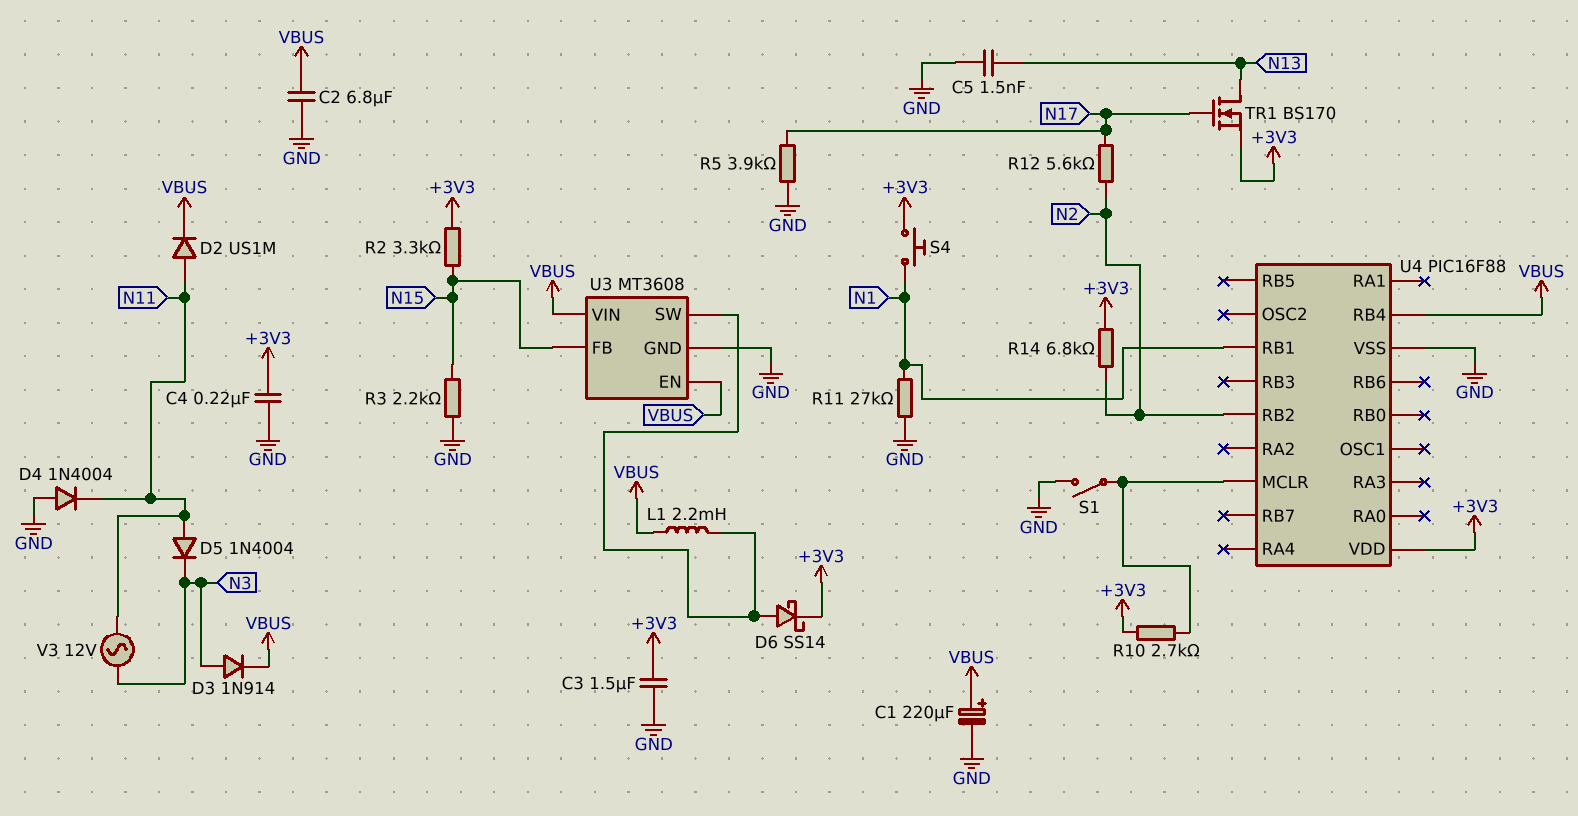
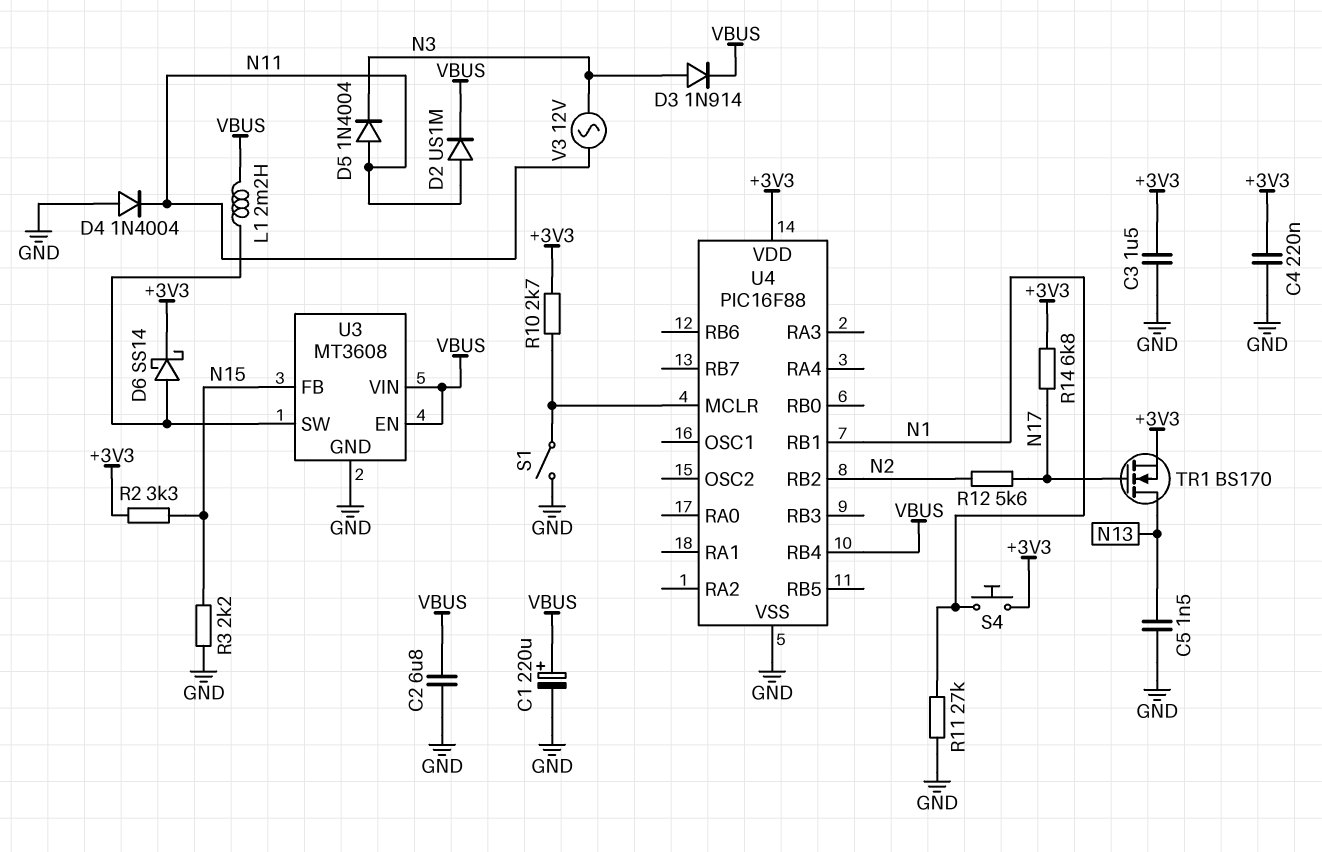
R5: 3.9k (GND, N17) -> none
R14: 6.8k (+3V3, N2) -> 6.8k (+3V3, N17)

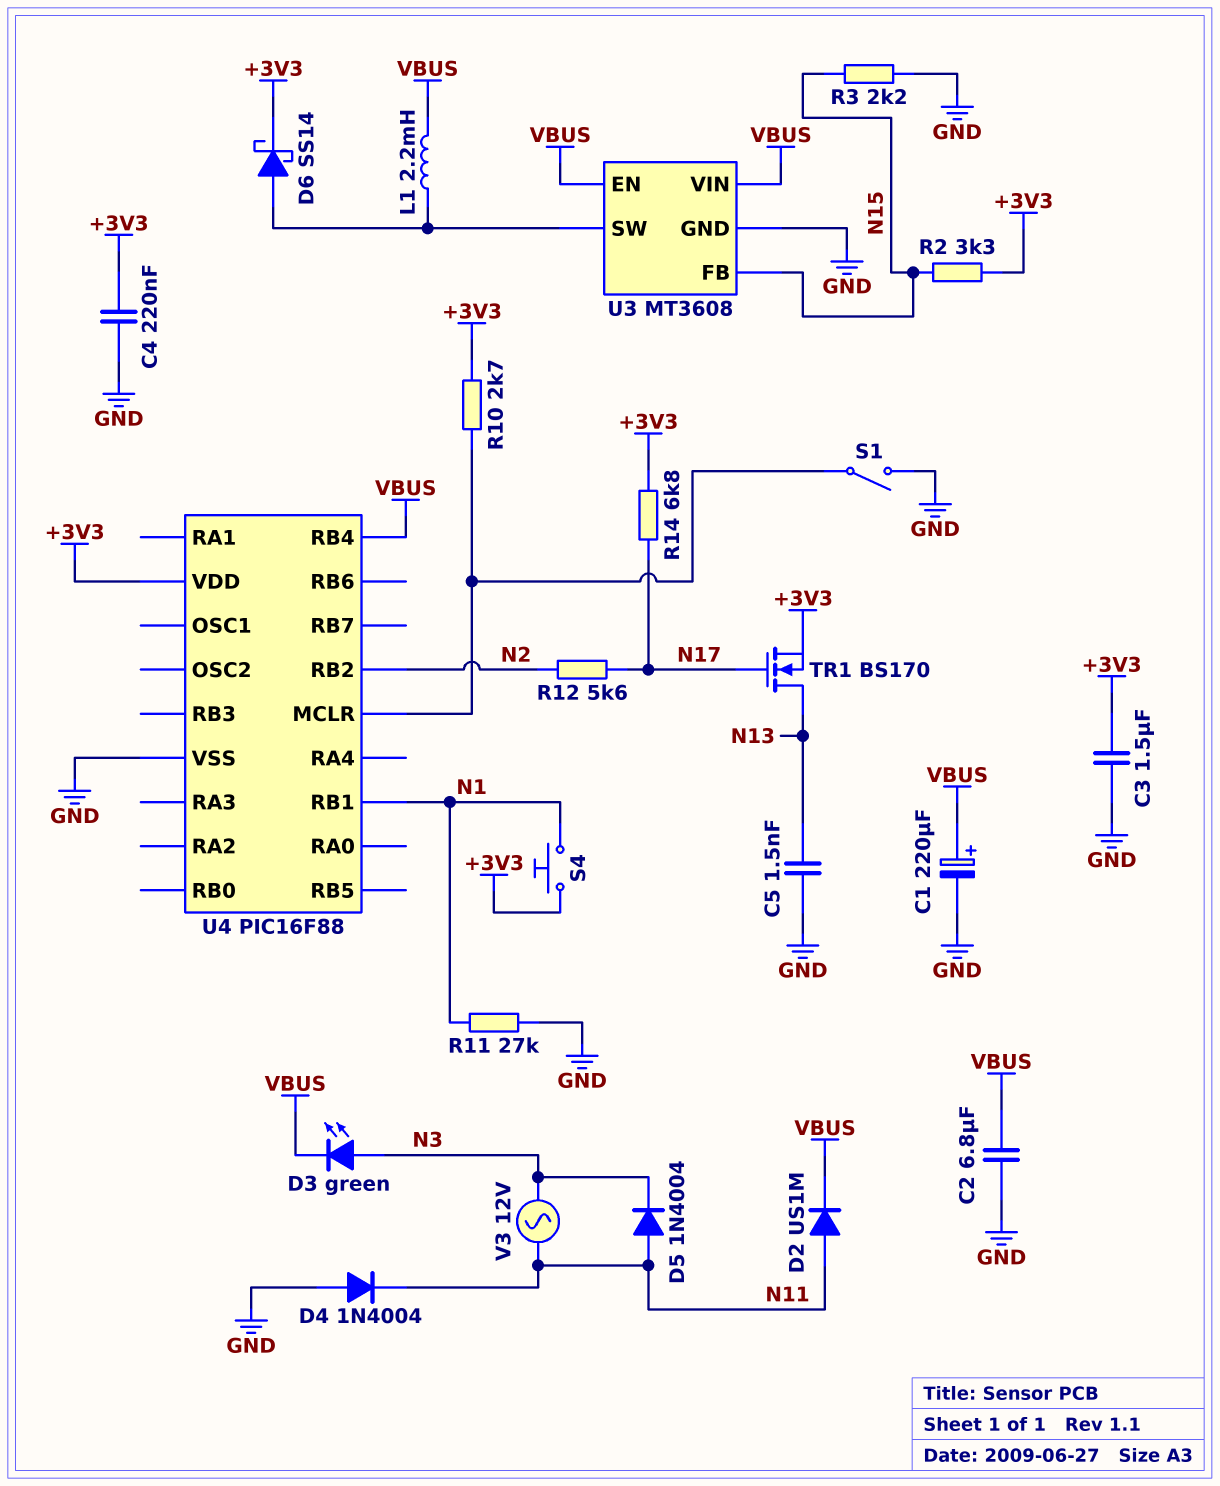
D3: diode 1N914 (A N3, K VBUS) -> LED green (A N3, K VBUS)

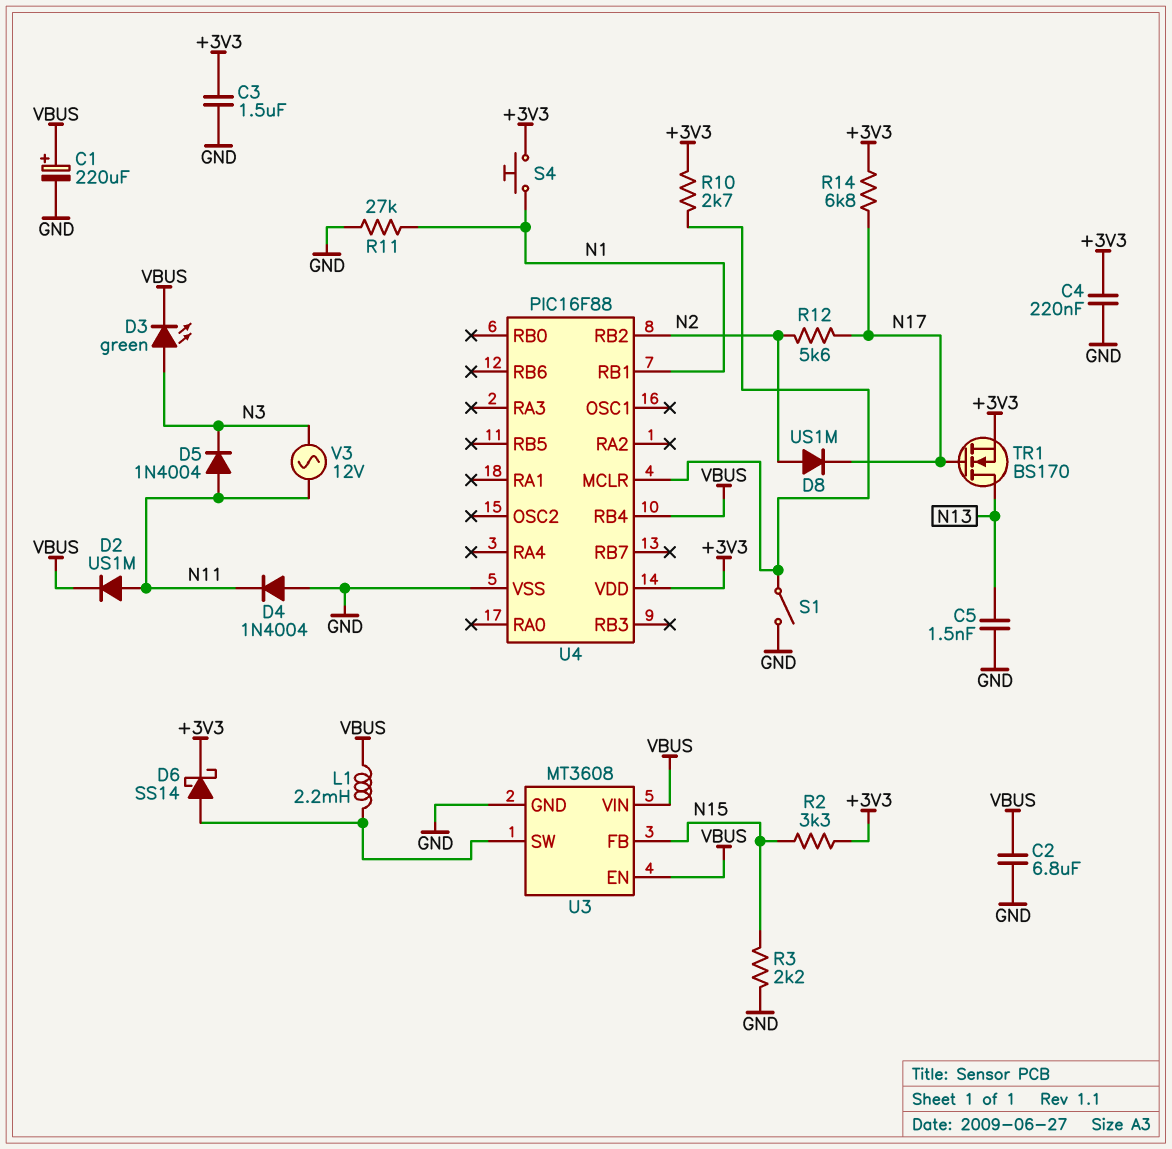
D8: none -> diode US1M (A N2, K N17)

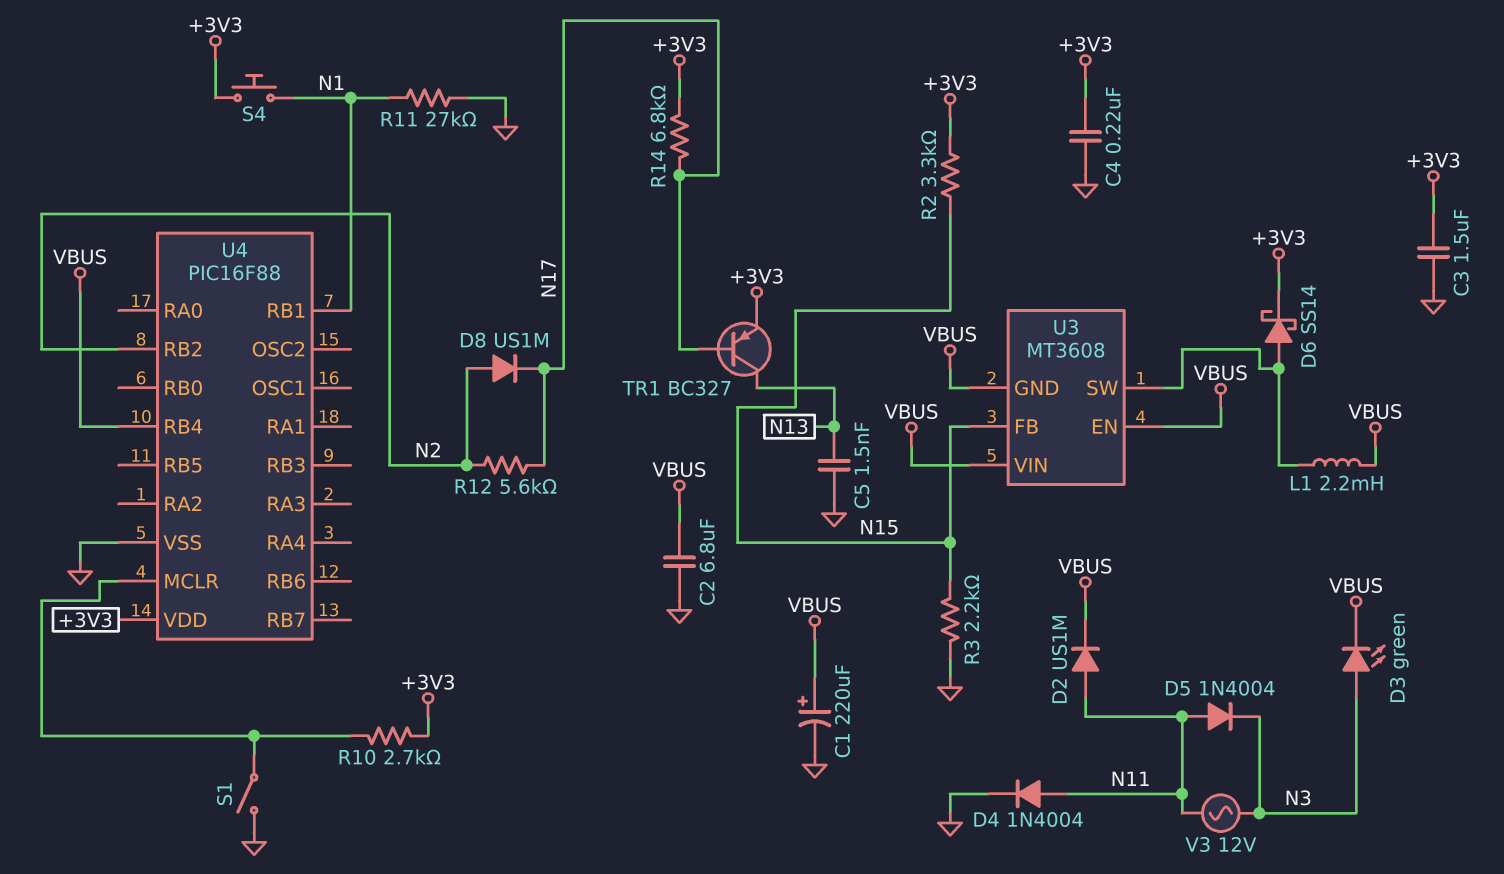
D4: diode 1N4004 (A GND, K N11) -> diode 1N4004 (A N11, K GND)
TR1: NMOS BS170 (G N17, D N13, S +3V3) -> PNP BC327 (B N17, C N13, E +3V3)
U3 pin GND: GND -> VBUS

